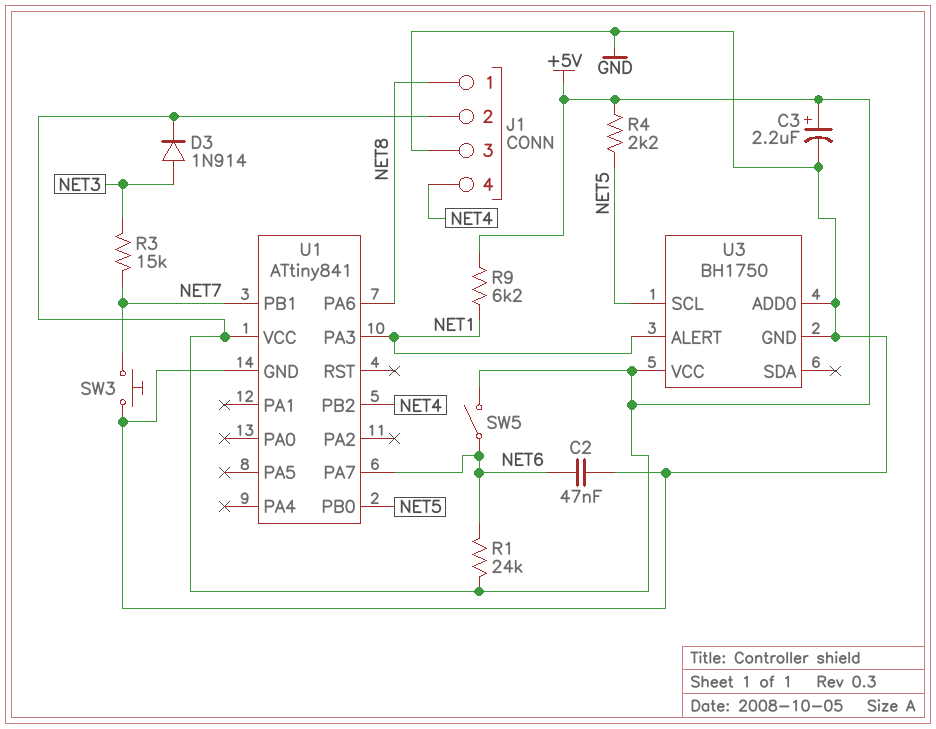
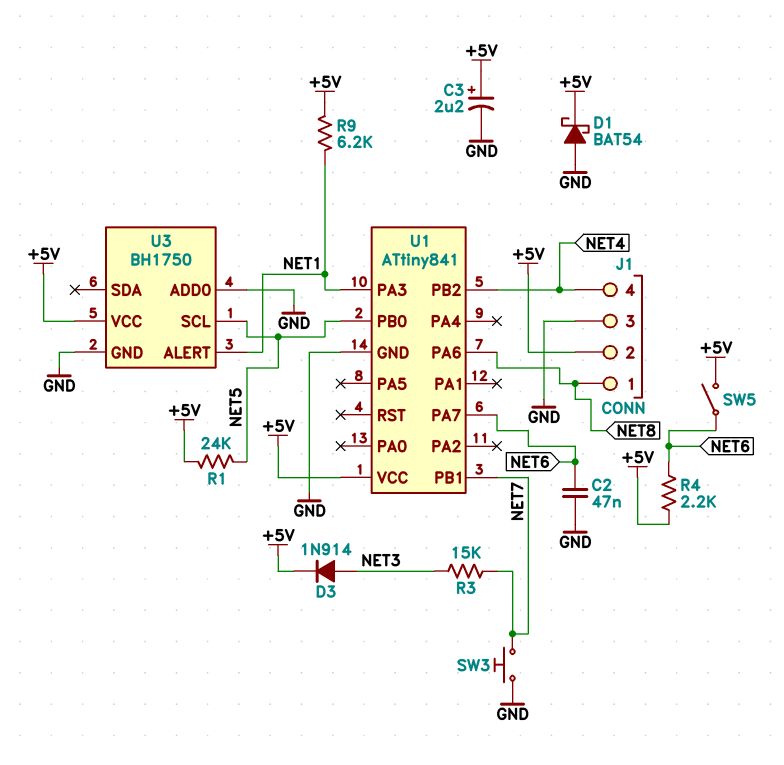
D1: none -> schottky BAT54 (A GND, K +5V)
R1: 24k (+5V, NET6) -> 24k (+5V, NET5)
R4: 2.2k (+5V, NET5) -> 2.2k (+5V, NET6)

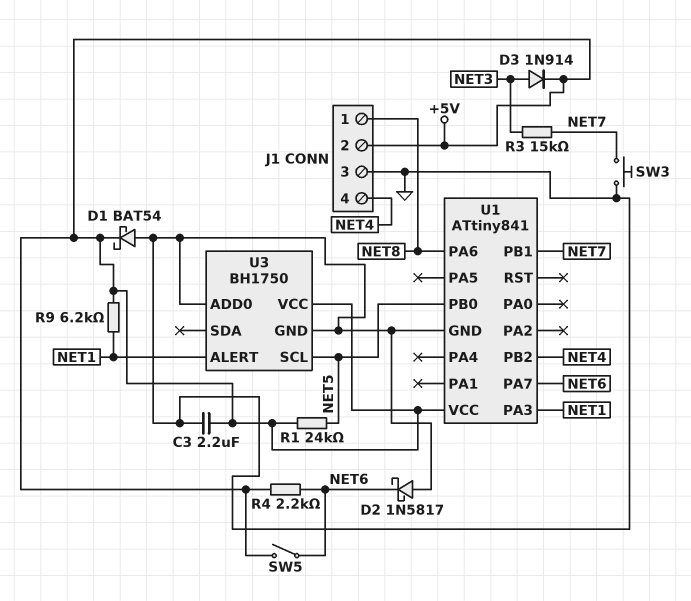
C2: 47nF (GND, NET6) -> none
C3: 2.2uF (plus +5V, minus GND) -> 2.2uF (+5V, GND)
D2: none -> schottky 1N5817 (A GND, K NET6)

